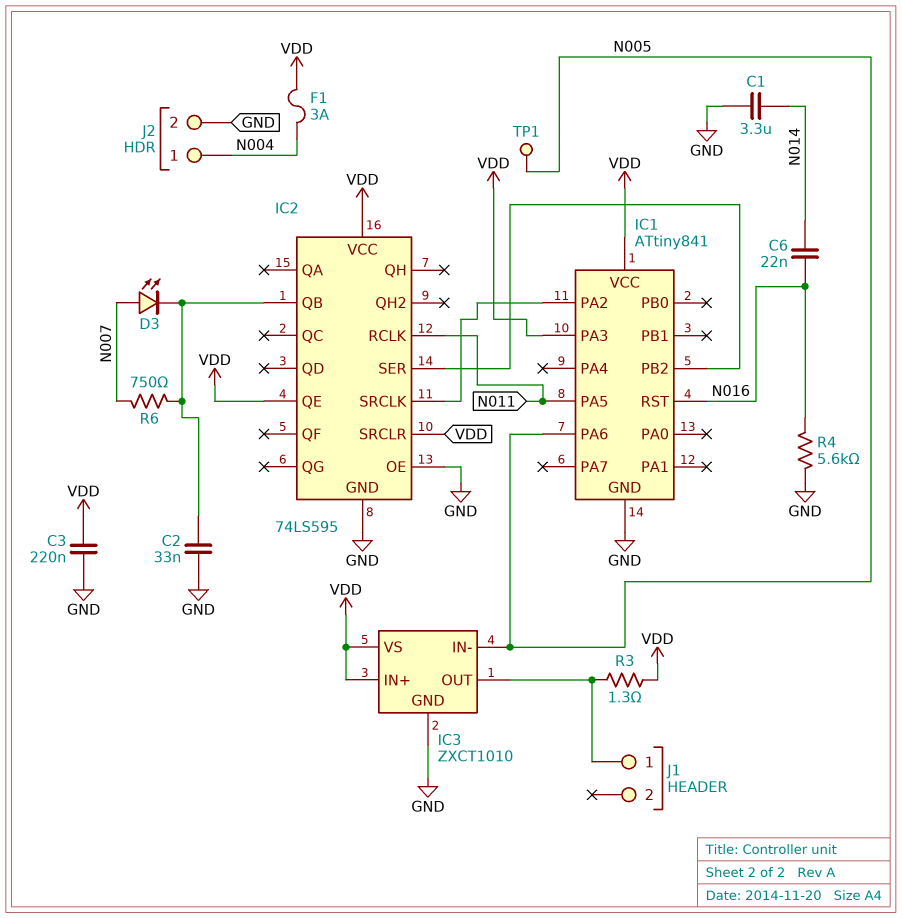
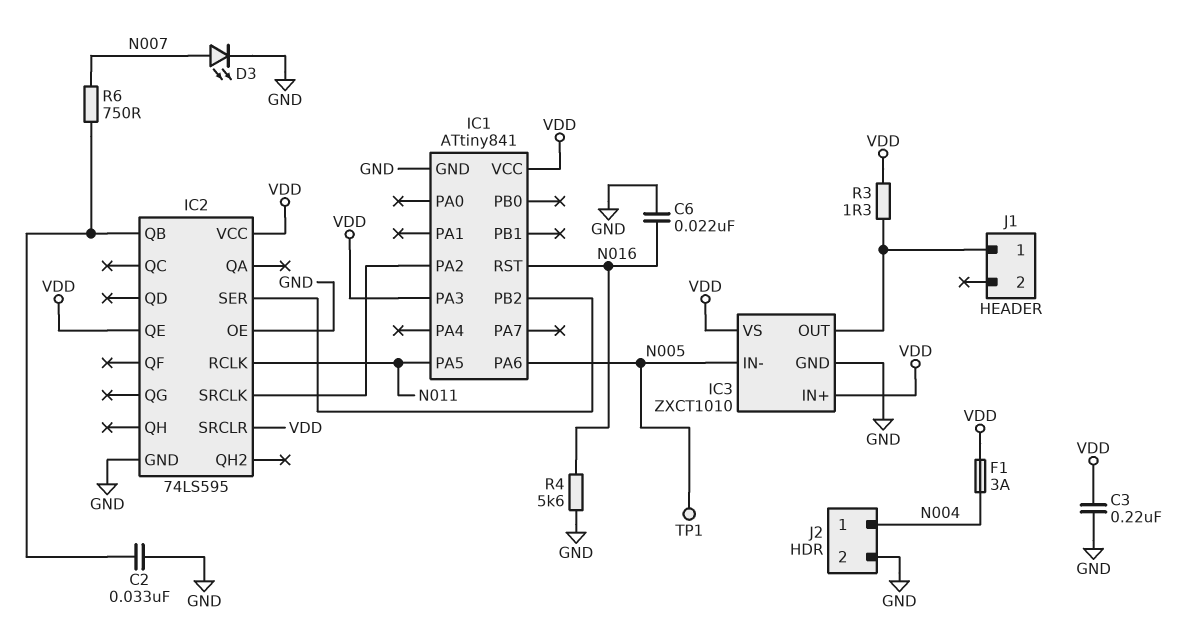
C1: 3.3uF (GND, N014) -> none
C6: 22nF (N014, N016) -> 22nF (GND, N016)
D3: LED (A N007, K IC2/QB) -> LED (A N007, K GND)

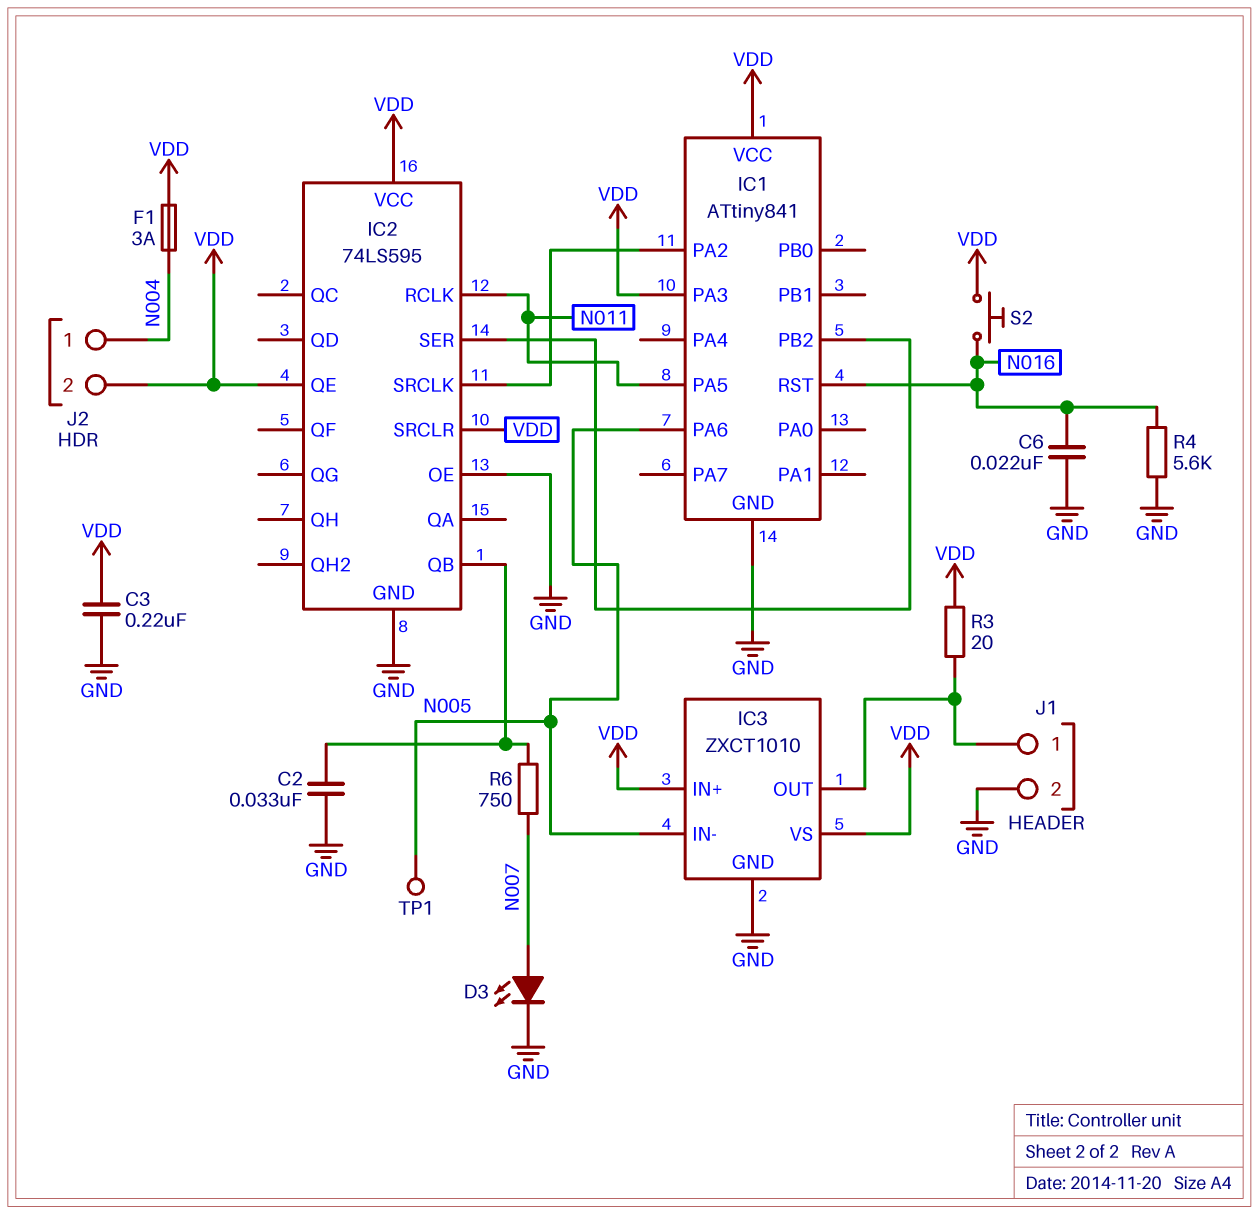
J1 pin 2: none -> GND
J2 pin 2: GND -> VDD
R3: 1.3 (IC3/OUT, VDD) -> 20 (IC3/OUT, VDD)
S2: none -> button (N016, VDD)

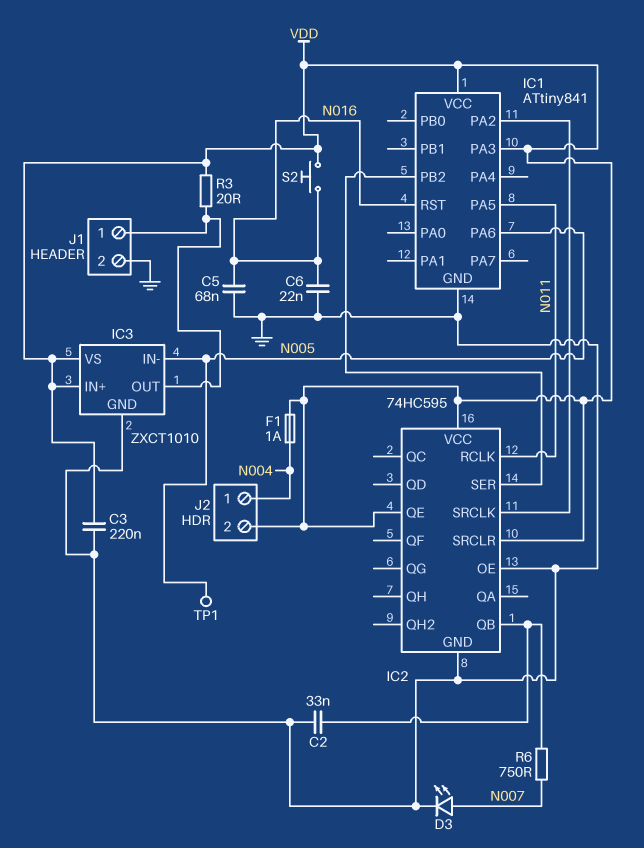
C5: none -> 68nF (GND, N016)
F1: 3A (N004, VDD) -> 1A (N004, VDD)
IC2: 74LS595 -> 74HC595
R4: 5.6k (GND, N016) -> none

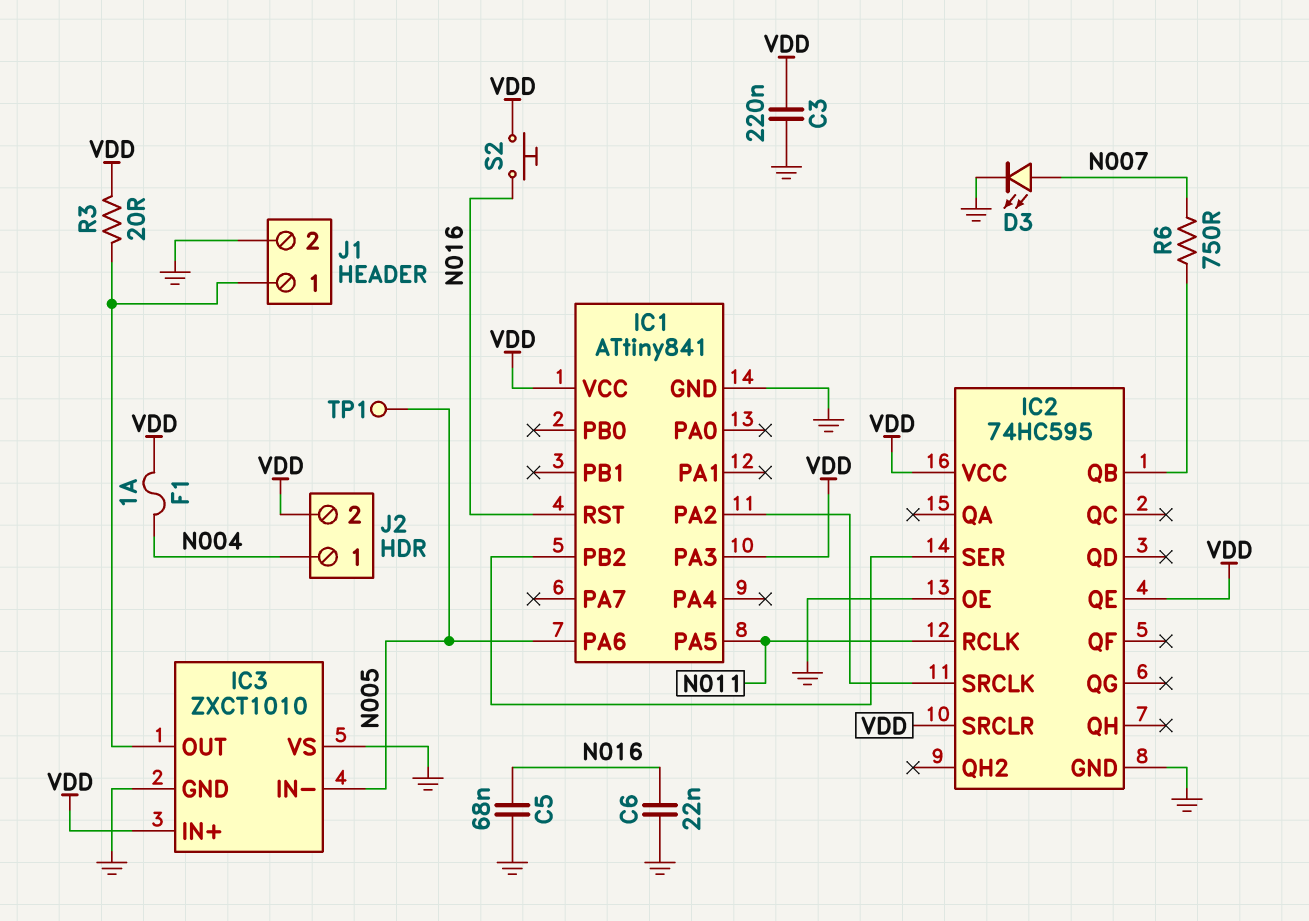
C2: 33nF (GND, IC2/QB) -> none
IC3 pin VS: VDD -> GND

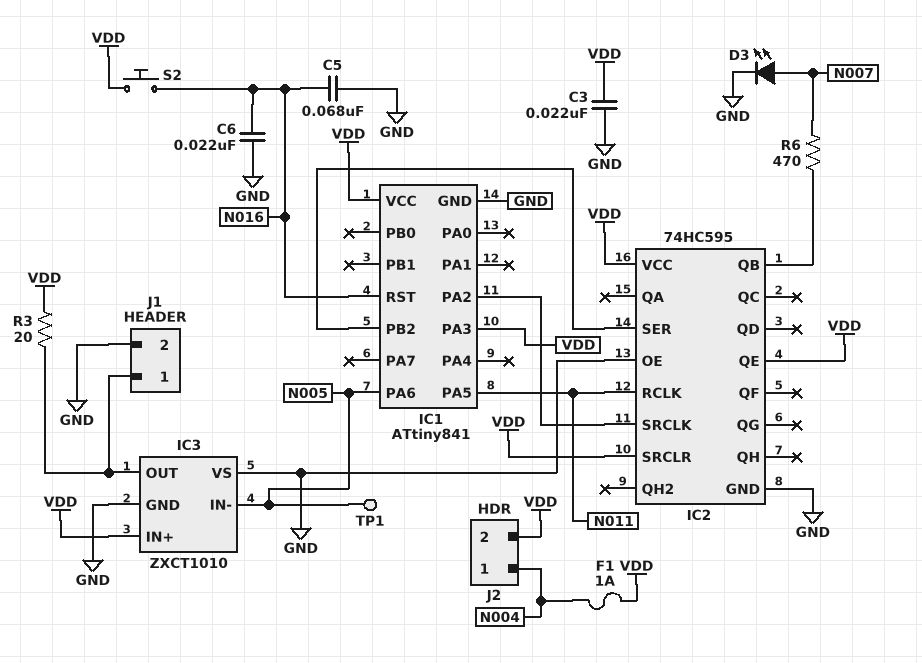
C3: 220nF (GND, VDD) -> 22nF (GND, VDD)
R6: 750 (IC2/QB, N007) -> 470 (IC2/QB, N007)

